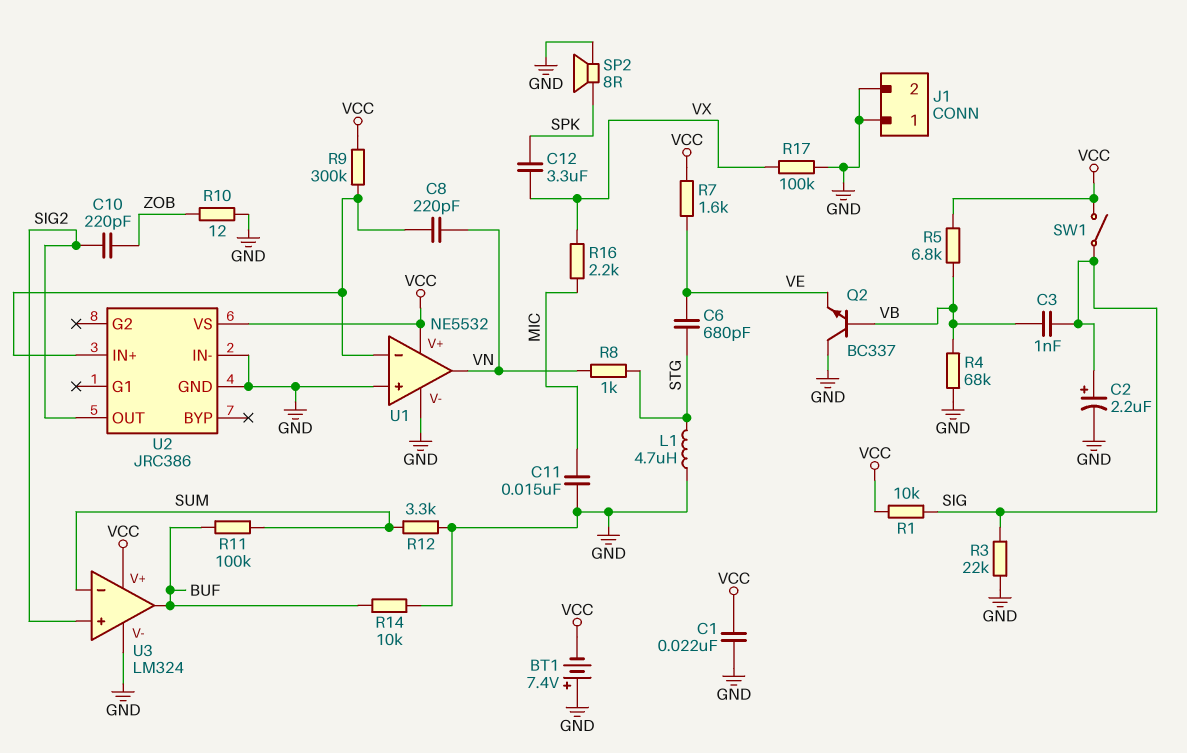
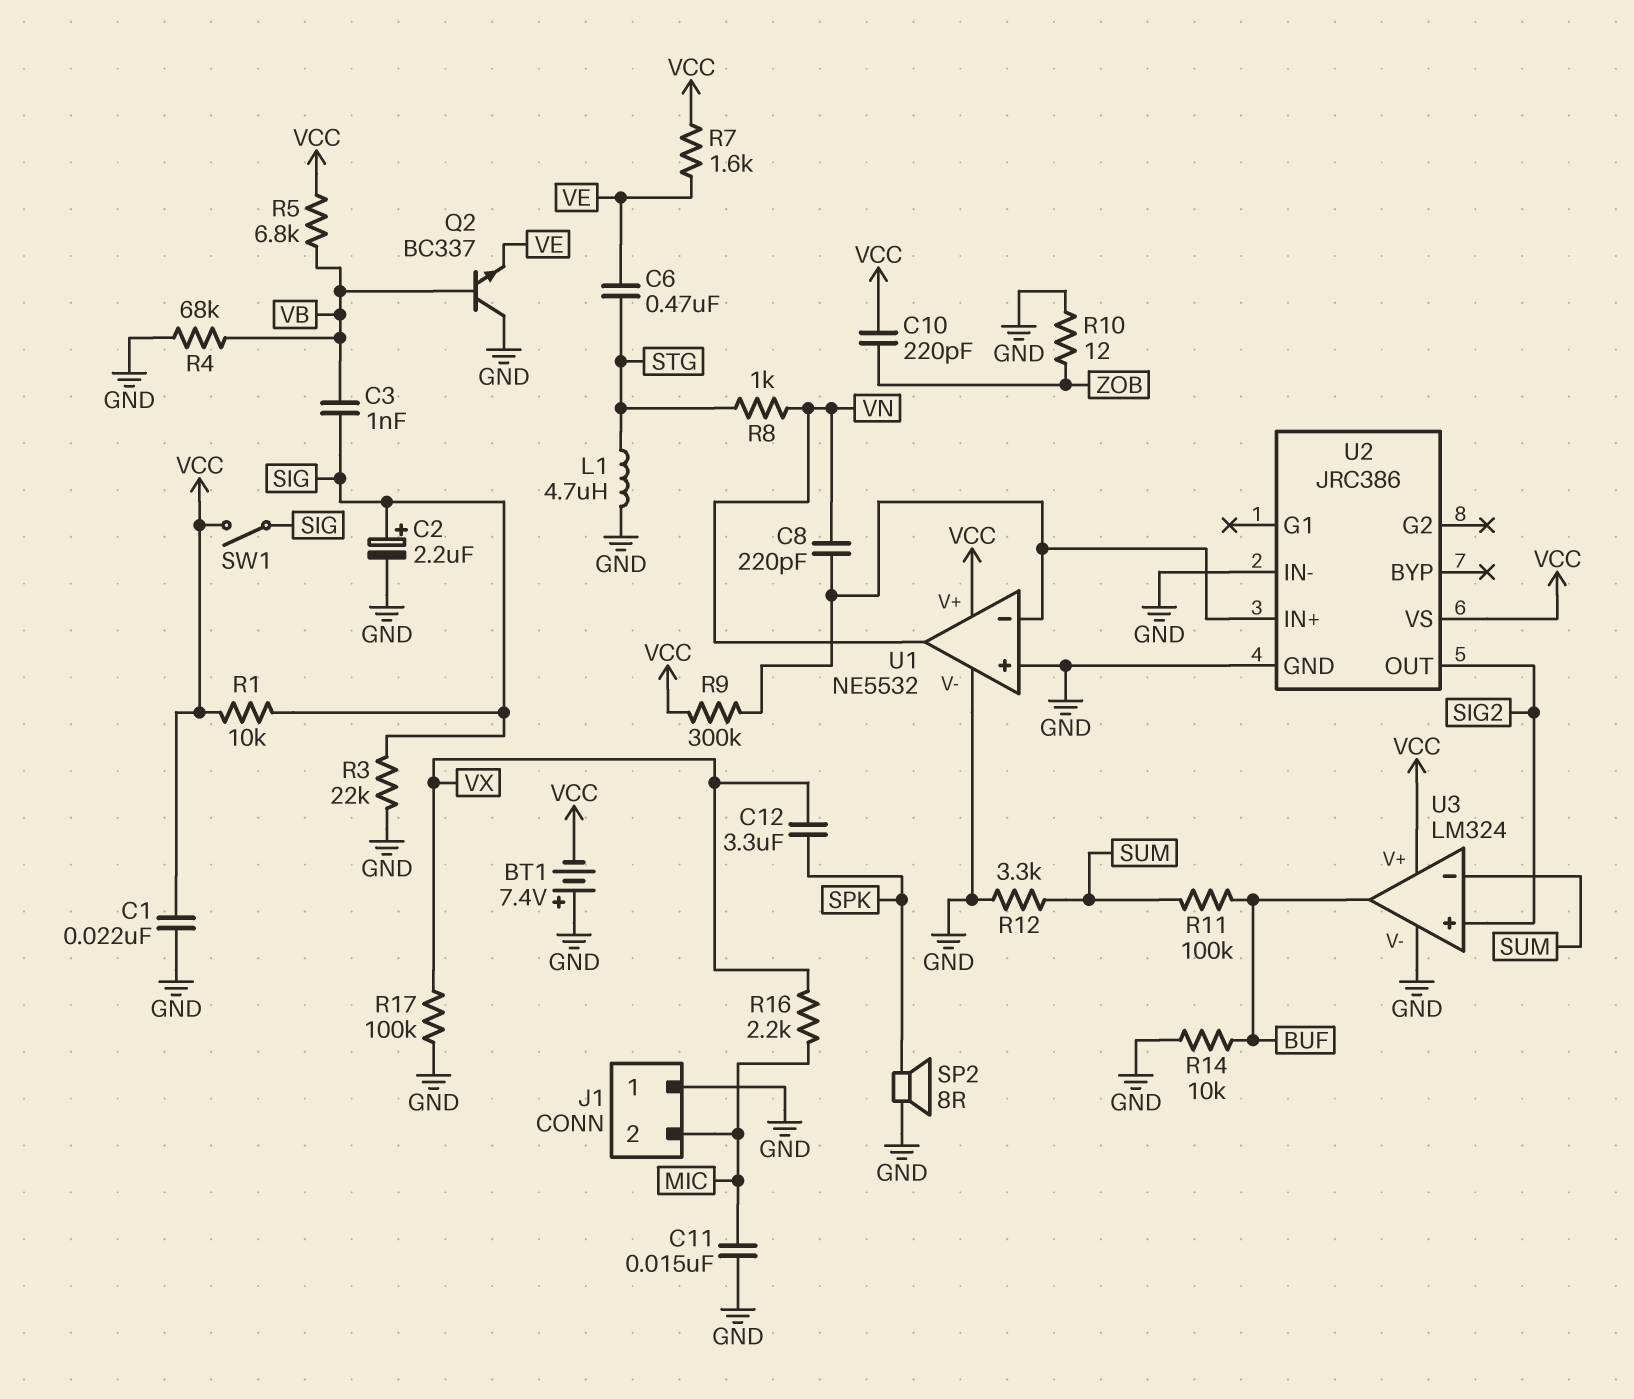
C6: 680pF (STG, VE) -> 470nF (STG, VE)
C10: 220pF (SIG2, ZOB) -> 220pF (VCC, ZOB)
J1 pin 2: GND -> MIC

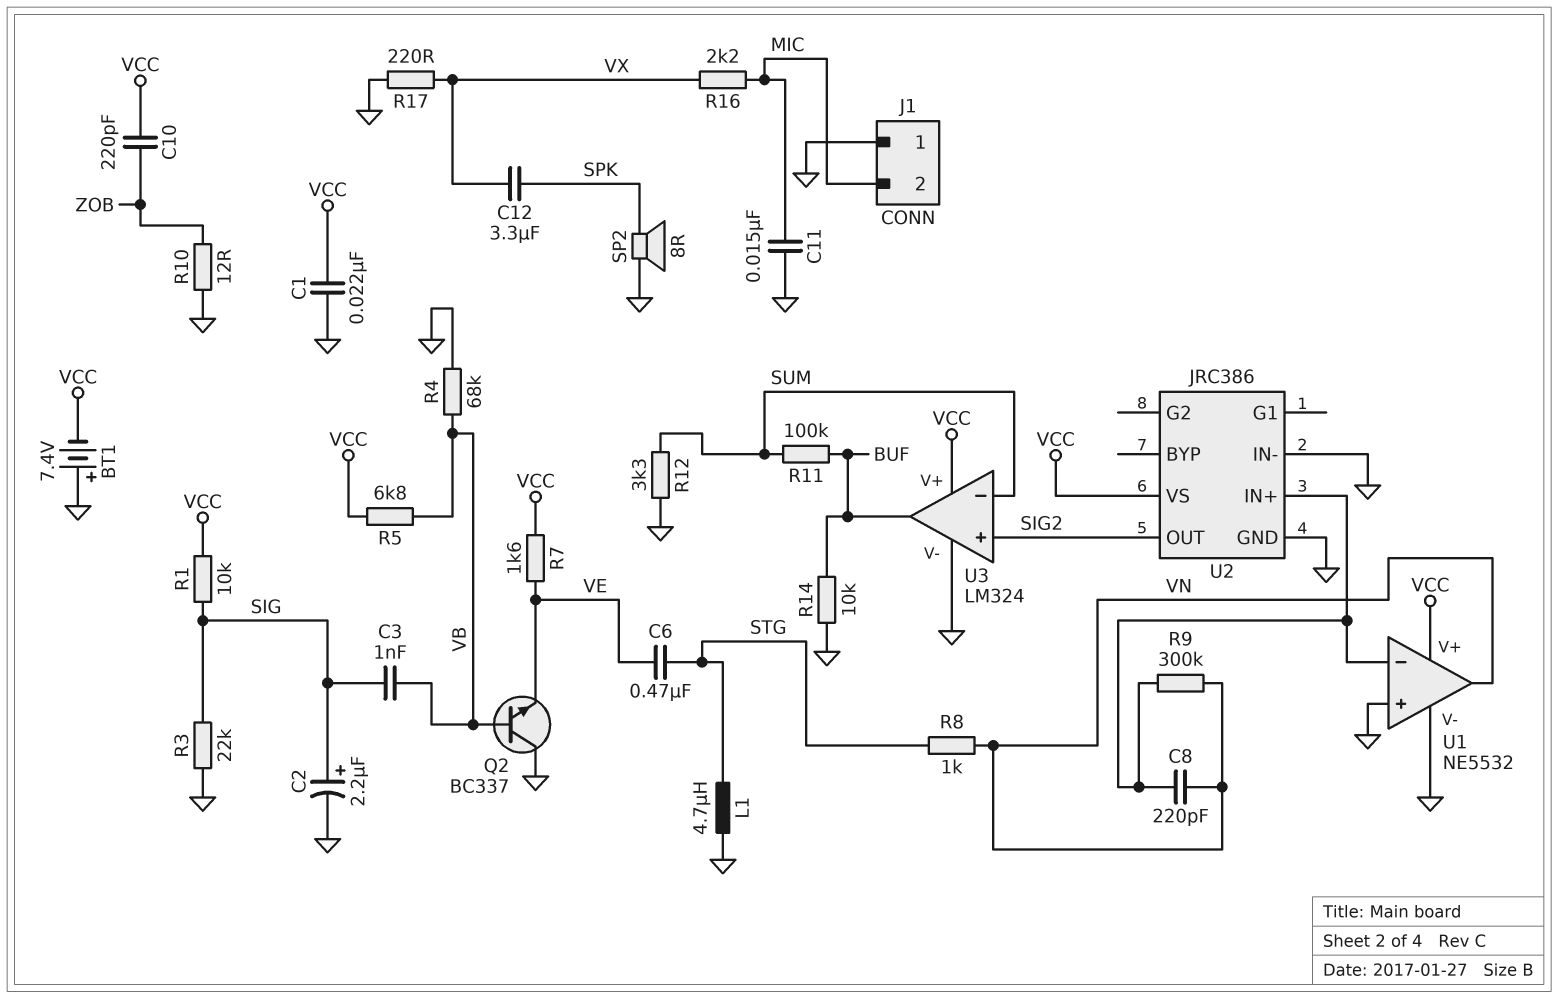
R9: 300k (U1/in-, VCC) -> 300k (U1/in-, VN)
R17: 100k (GND, VX) -> 220 (GND, VX)
SW1: switch (SIG, VCC) -> none

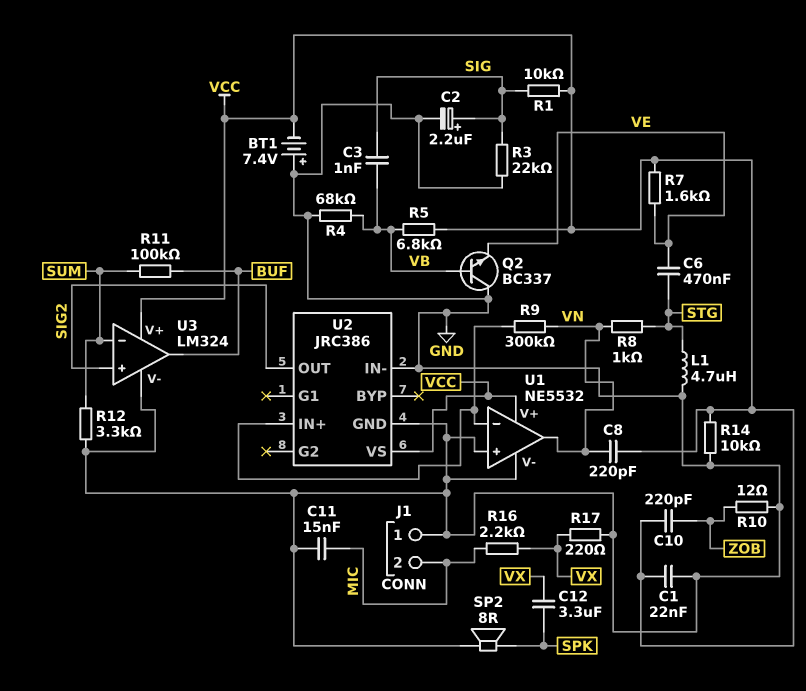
C8: 220pF (U1/in-, VN) -> 220pF (VCC, VN)
R14: 10k (BUF, GND) -> 10k (GND, VCC)

